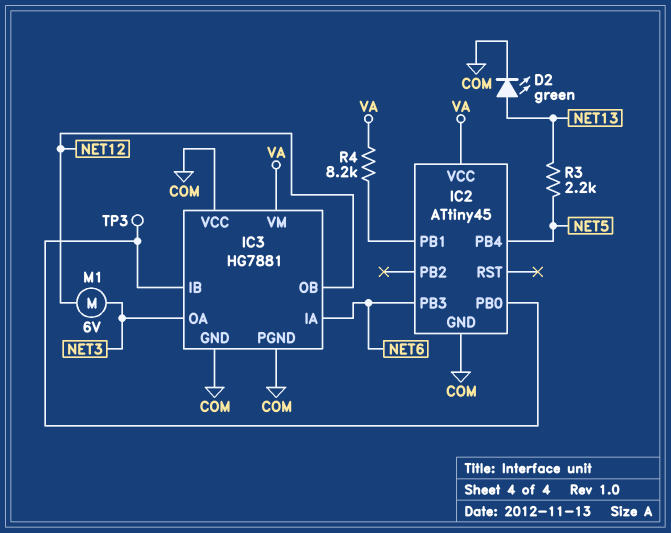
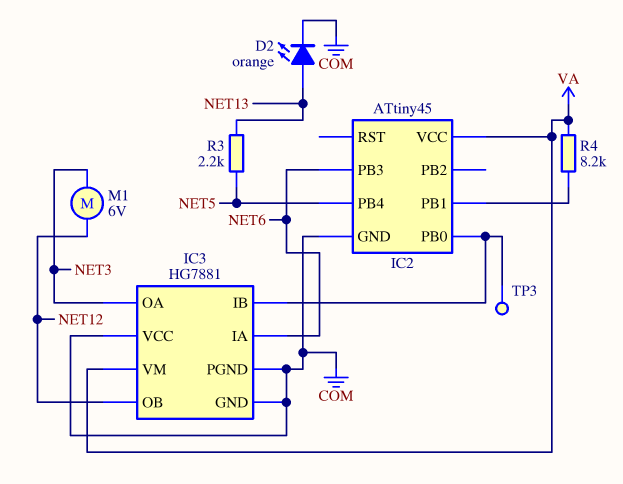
D2: LED green (A NET13, K COM) -> LED orange (A NET13, K COM)

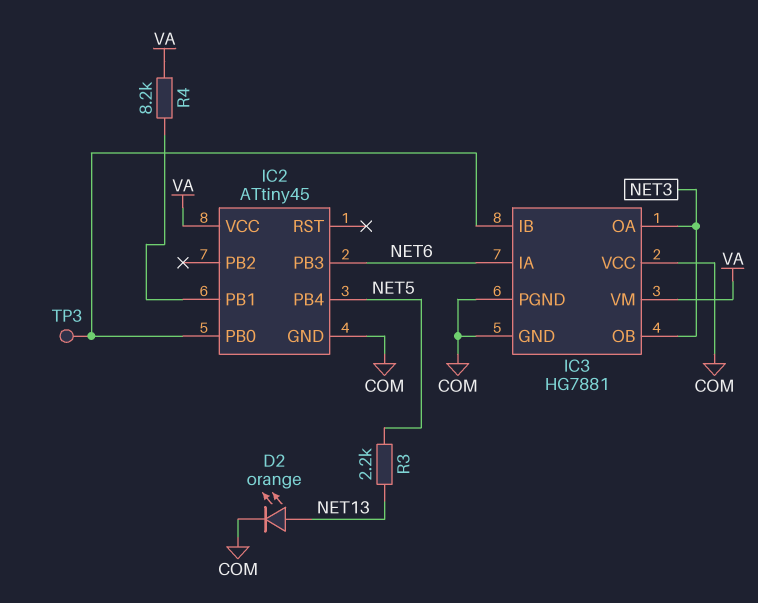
IC3 pin OB: NET12 -> NET3
M1: motor 6V (NET3, NET12) -> none

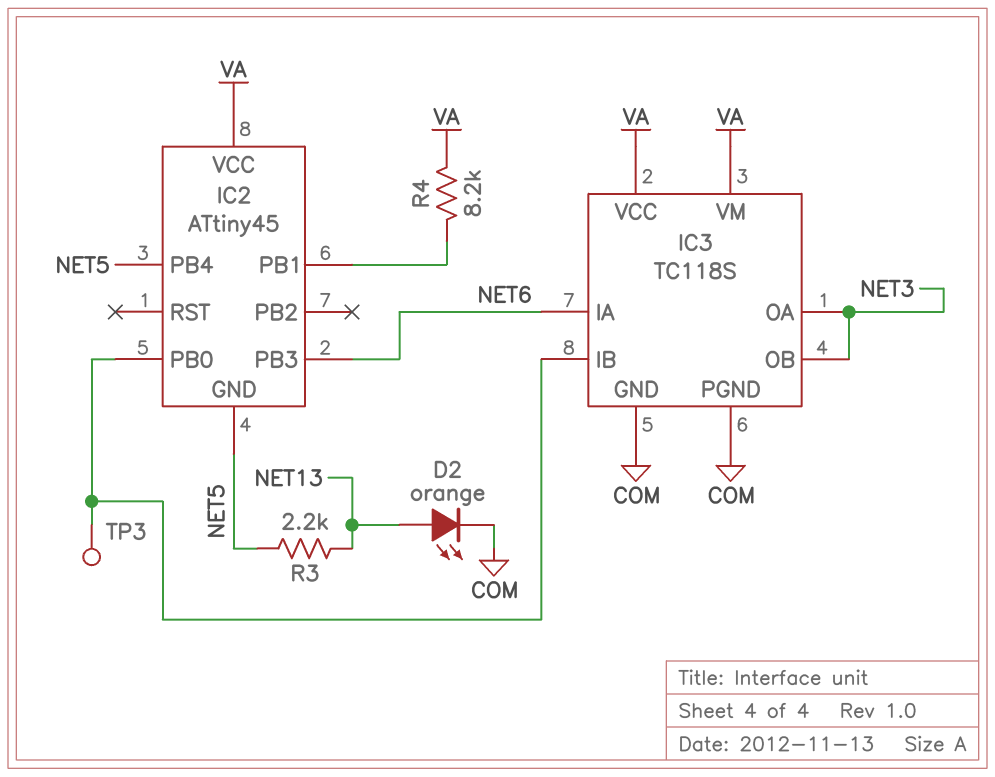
IC2 pin GND: COM -> NET5
IC3: HG7881 -> TC118S
IC3 pin VCC: COM -> VA

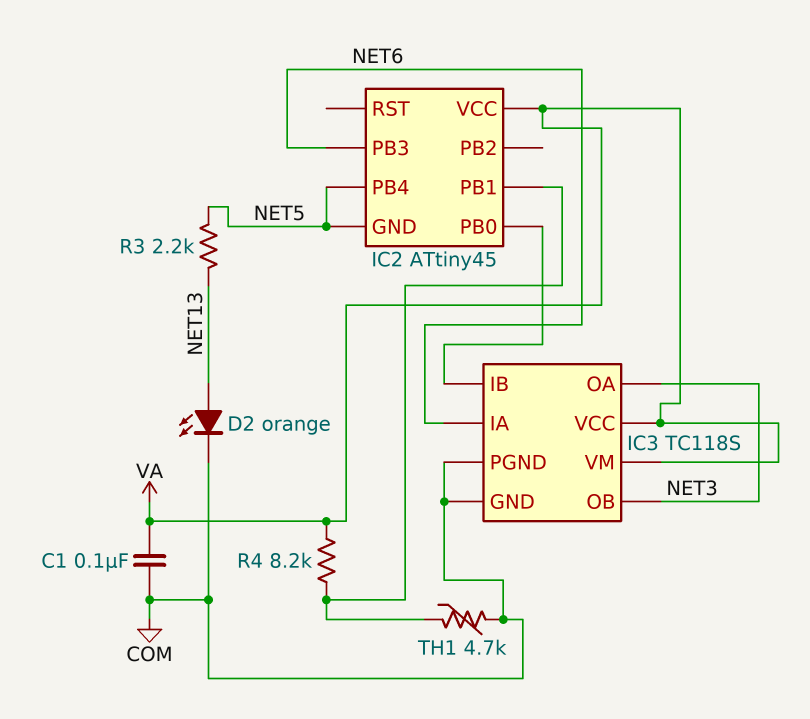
C1: none -> 100nF (COM, VA)
TH1: none -> 4.7k (COM, IC2/PB1)
TP3: test point (IC2/PB0) -> none

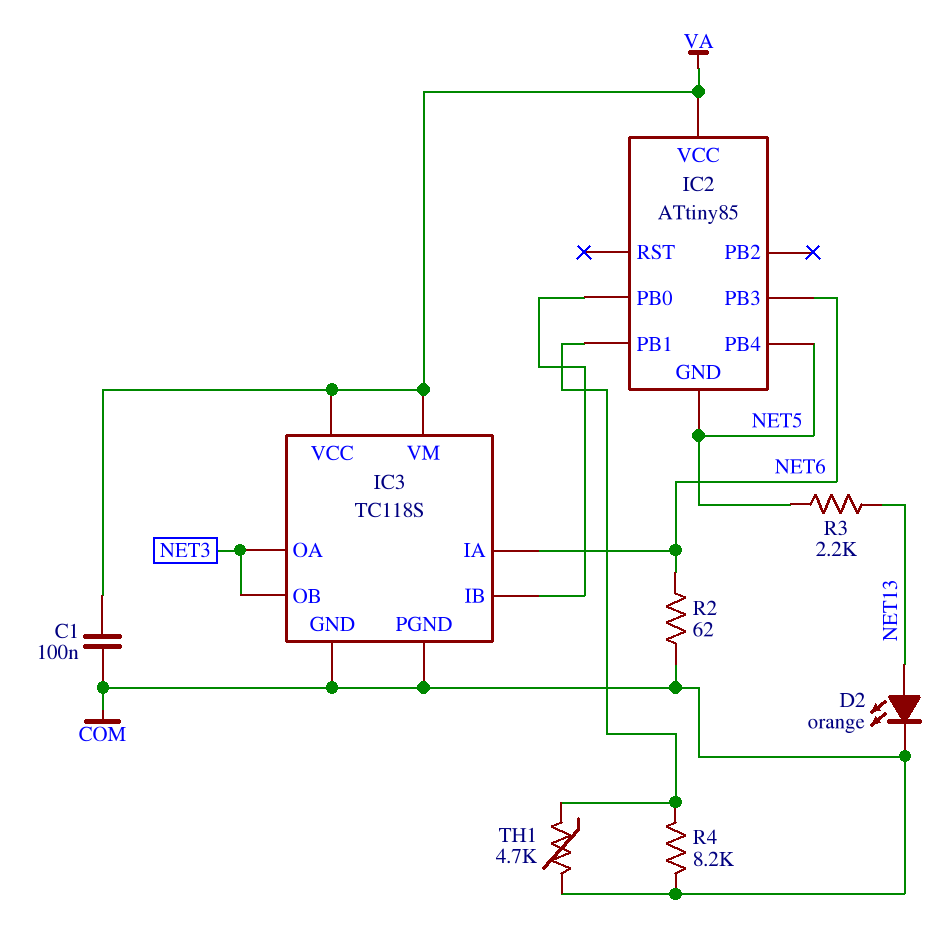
IC2: ATtiny45 -> ATtiny85
R2: none -> 62 (COM, NET6)
R4: 8.2k (IC2/PB1, VA) -> 8.2k (COM, IC2/PB1)

